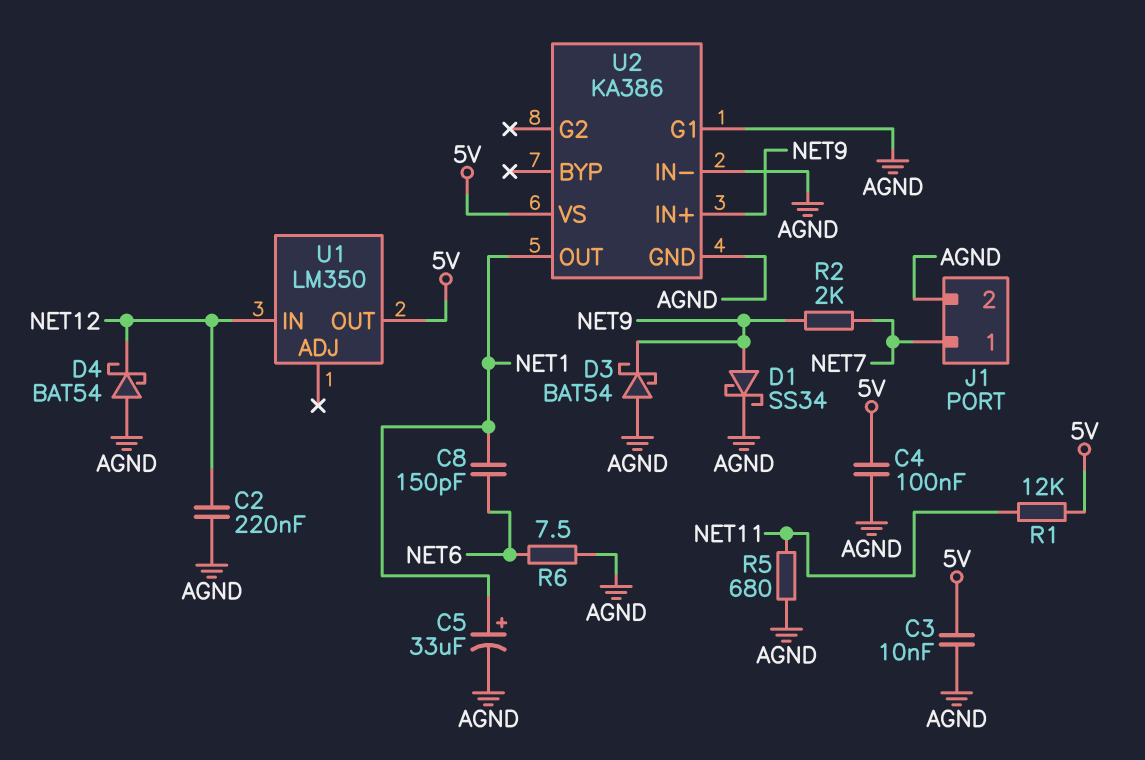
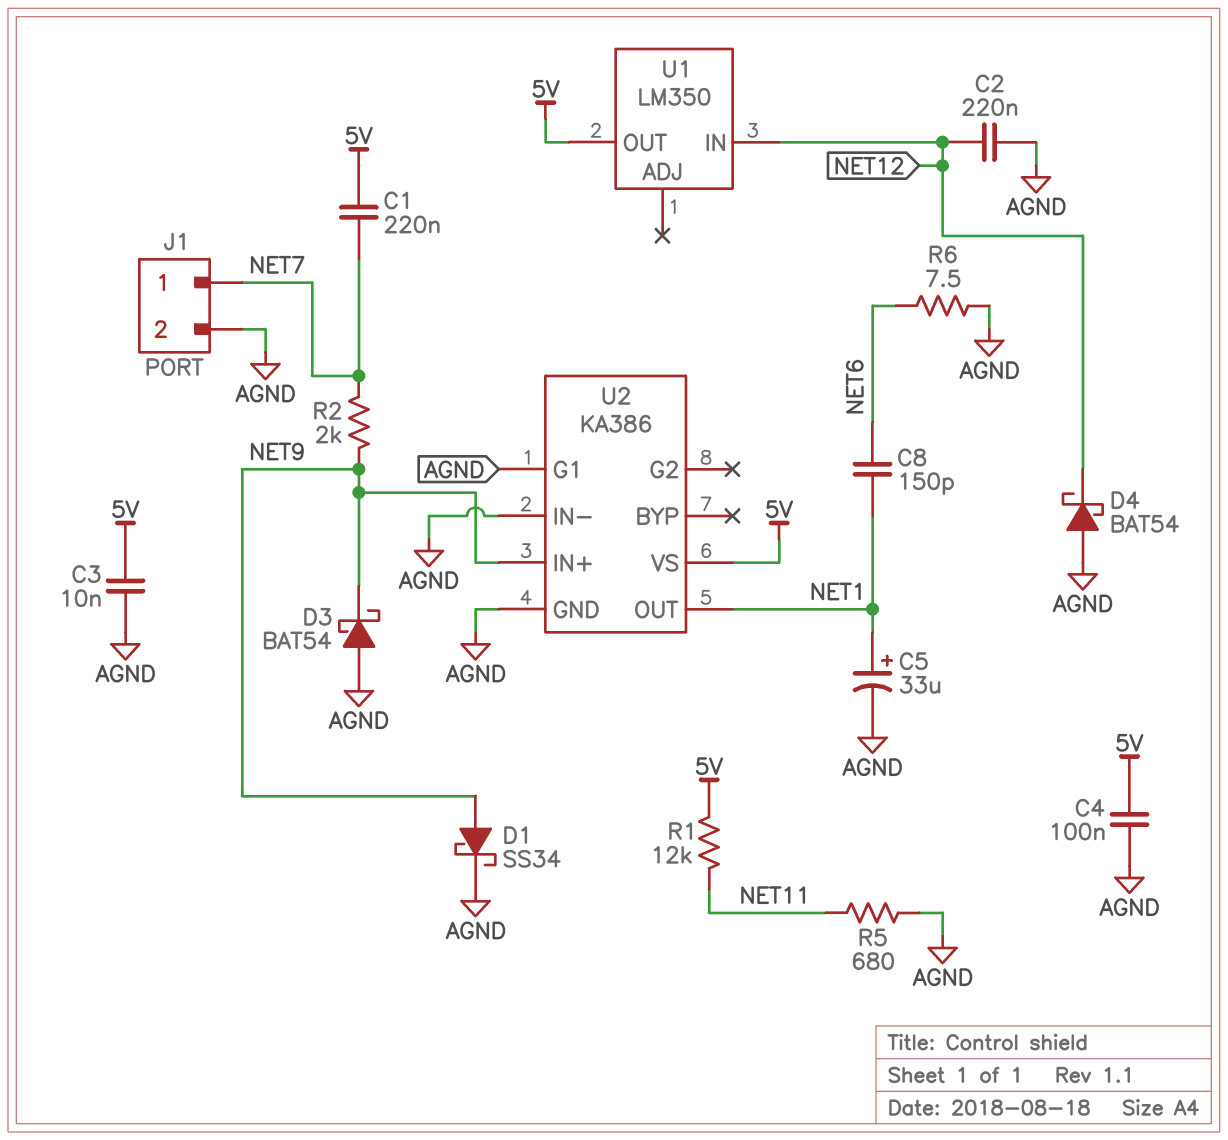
C1: none -> 220nF (5V, NET7)

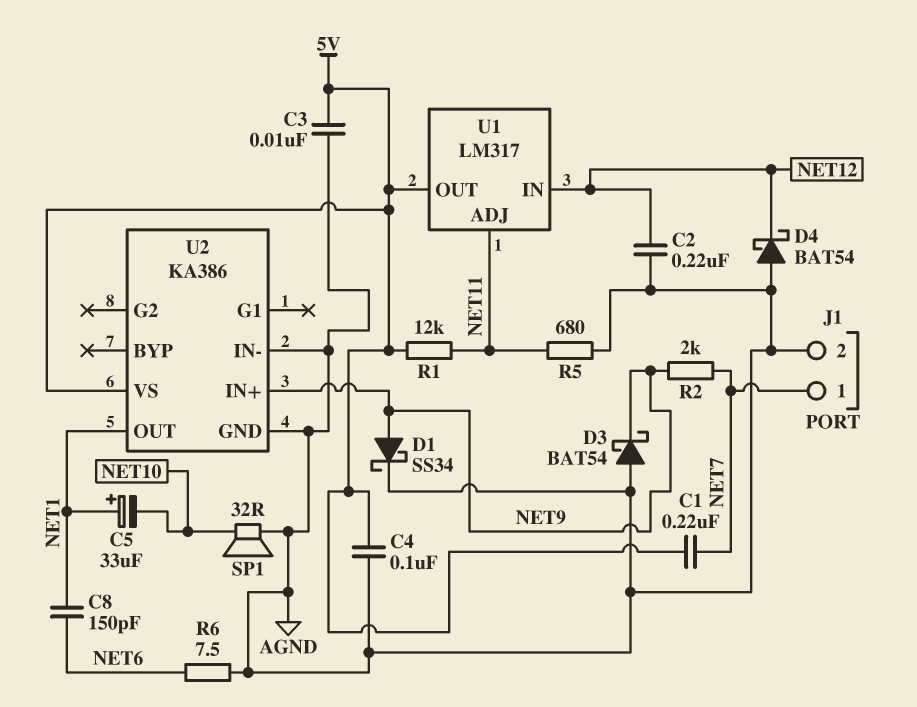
C5: 33uF (plus NET1, minus AGND) -> 33uF (plus NET1, minus NET10)
SP1: none -> speaker 32R (AGND, NET10)
U1: LM350 -> LM317
U1 pin ADJ: none -> NET11
U2 pin G1: AGND -> none

